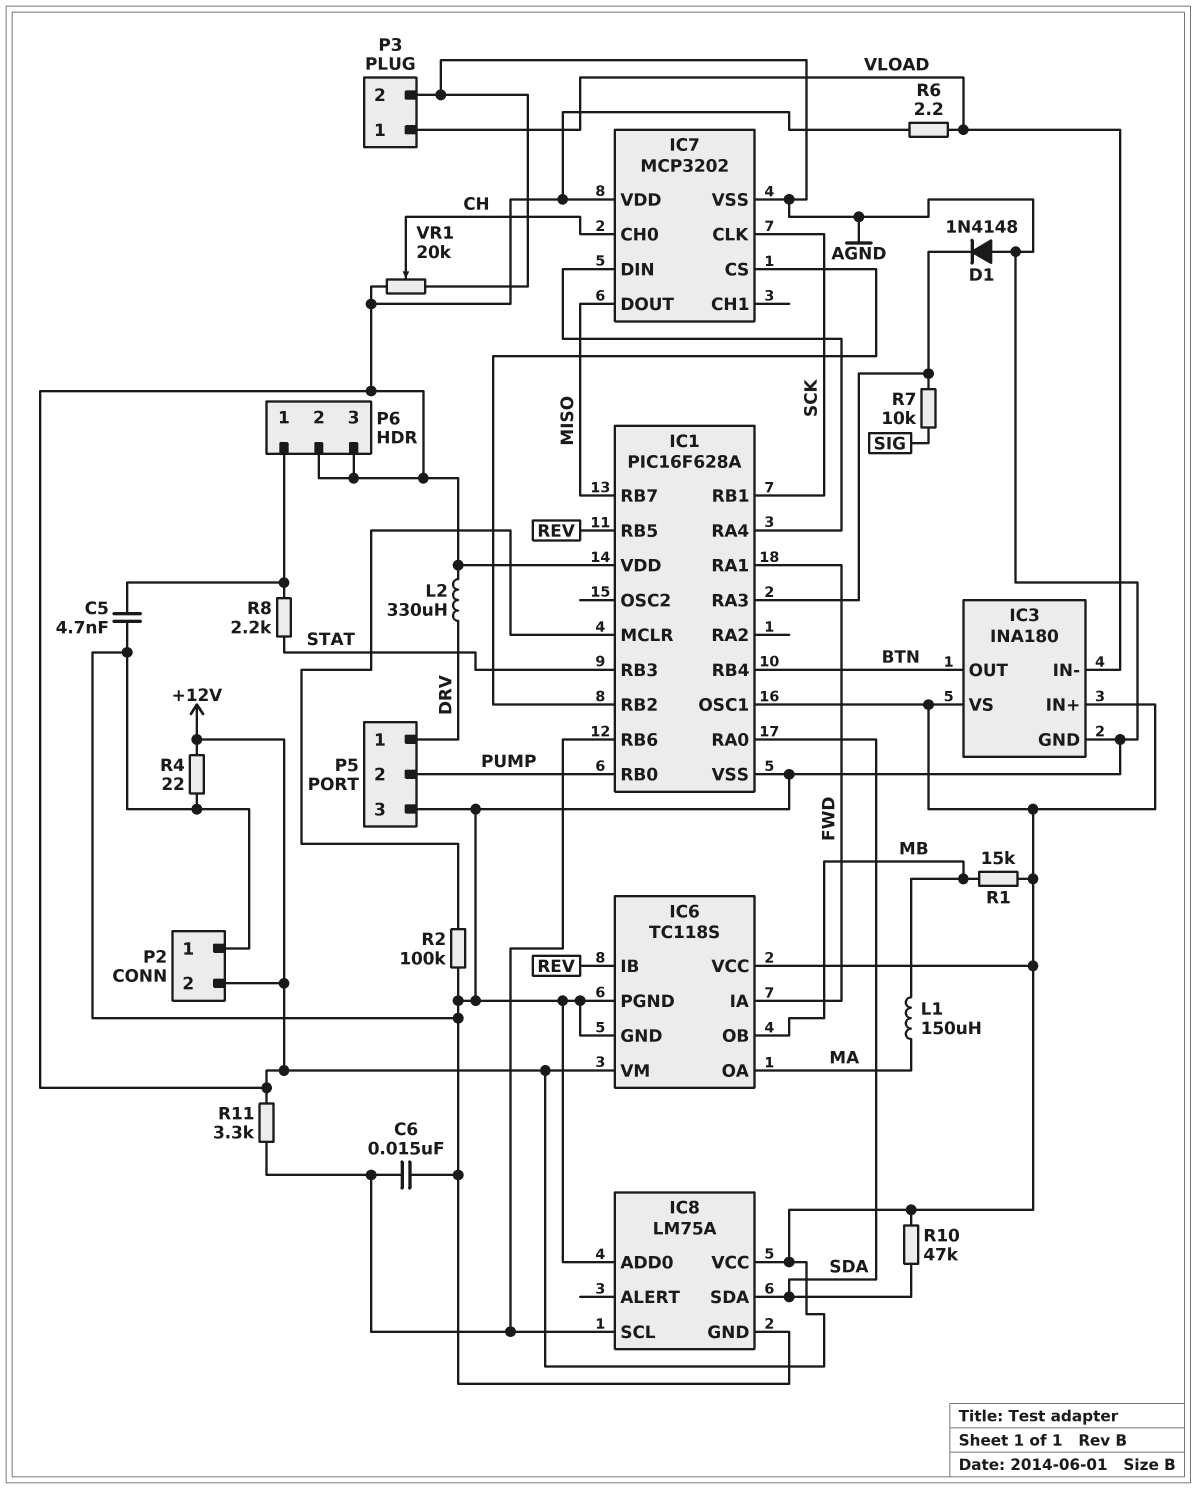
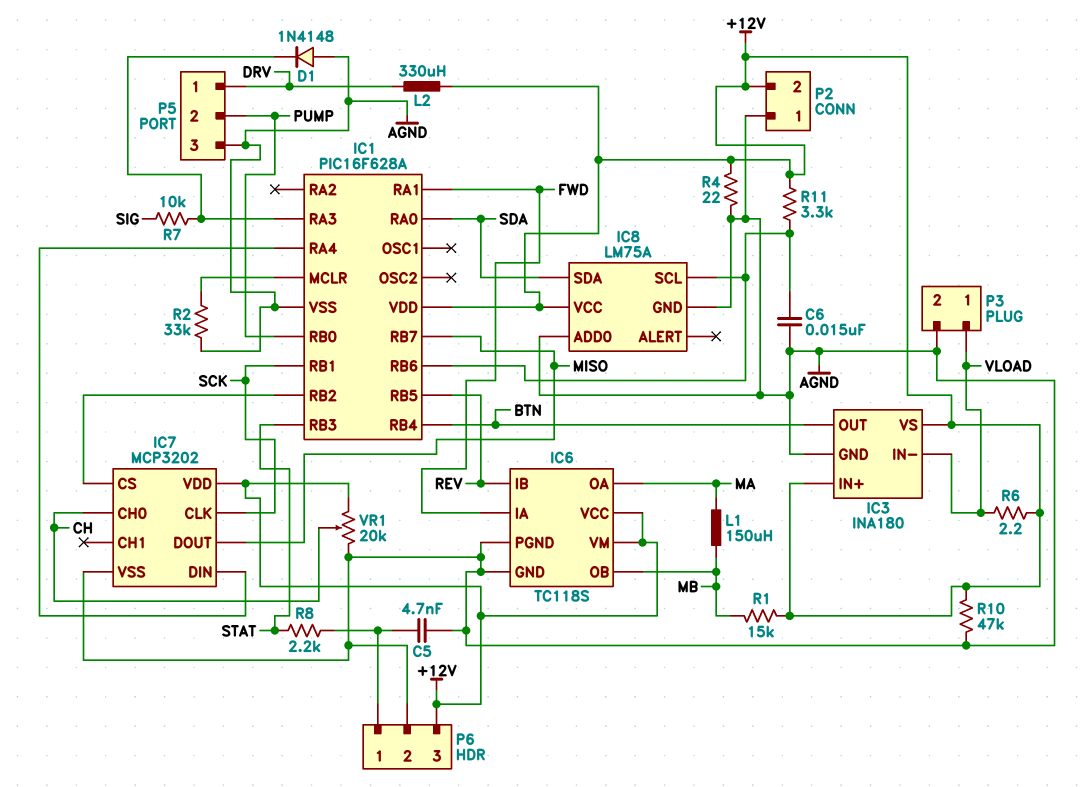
IC1 pin OSC1: +12V -> none
P6 pin 2: +12V -> AGND
R2: 100k (AGND, IC1/MCLR) -> 33k (AGND, IC1/MCLR)
R10: 47k (+12V, SDA) -> 47k (+12V, AGND)

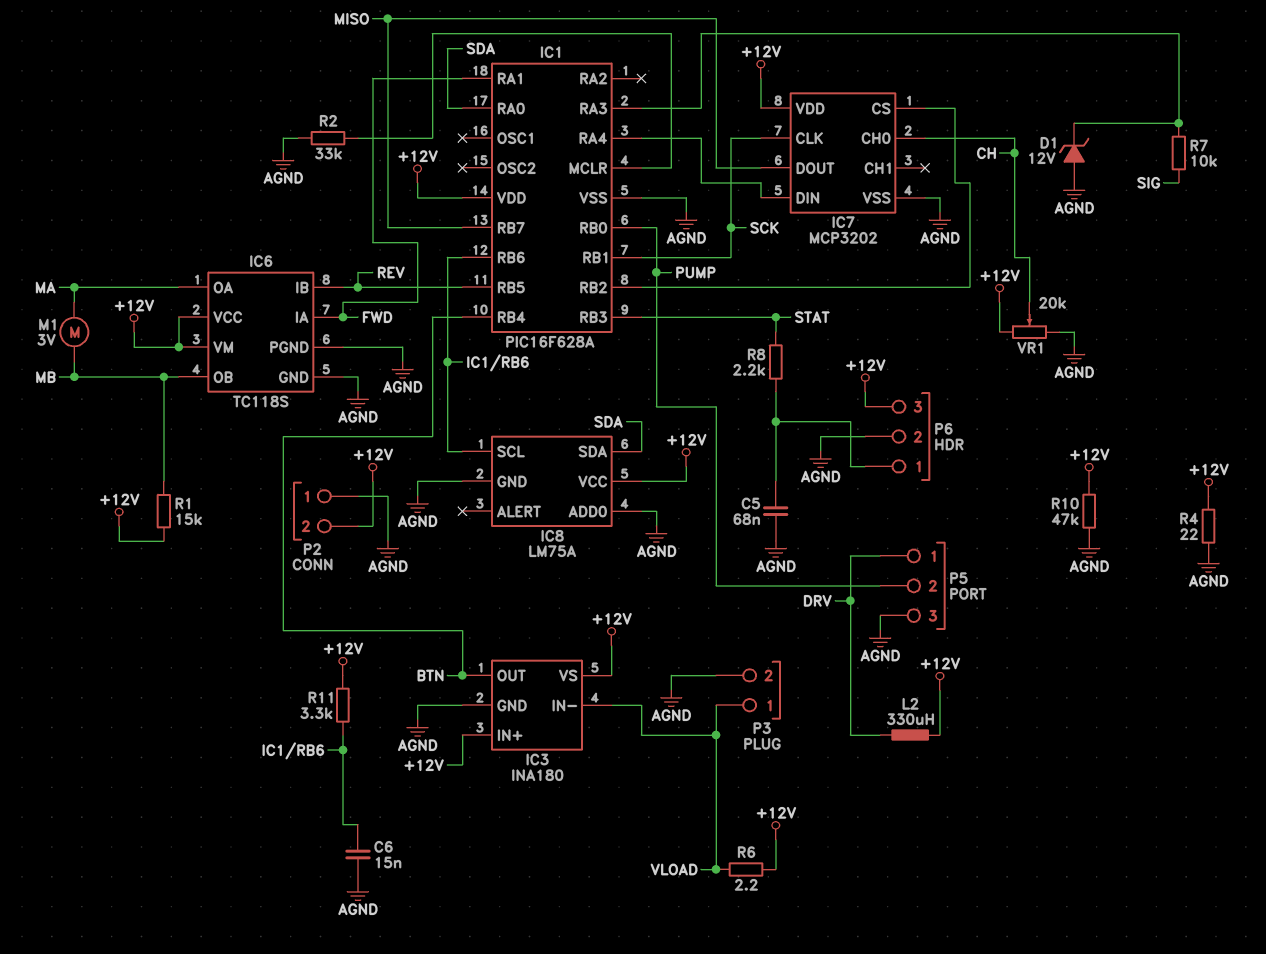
C5: 4.7nF (AGND, P6/1) -> 68nF (AGND, P6/1)
D1: diode 1N4148 (A AGND, K IC1/RA3) -> zener 12V (A AGND, K IC1/RA3)
L1: 150uH (MA, MB) -> none
M1: none -> motor 3V (MA, MB)

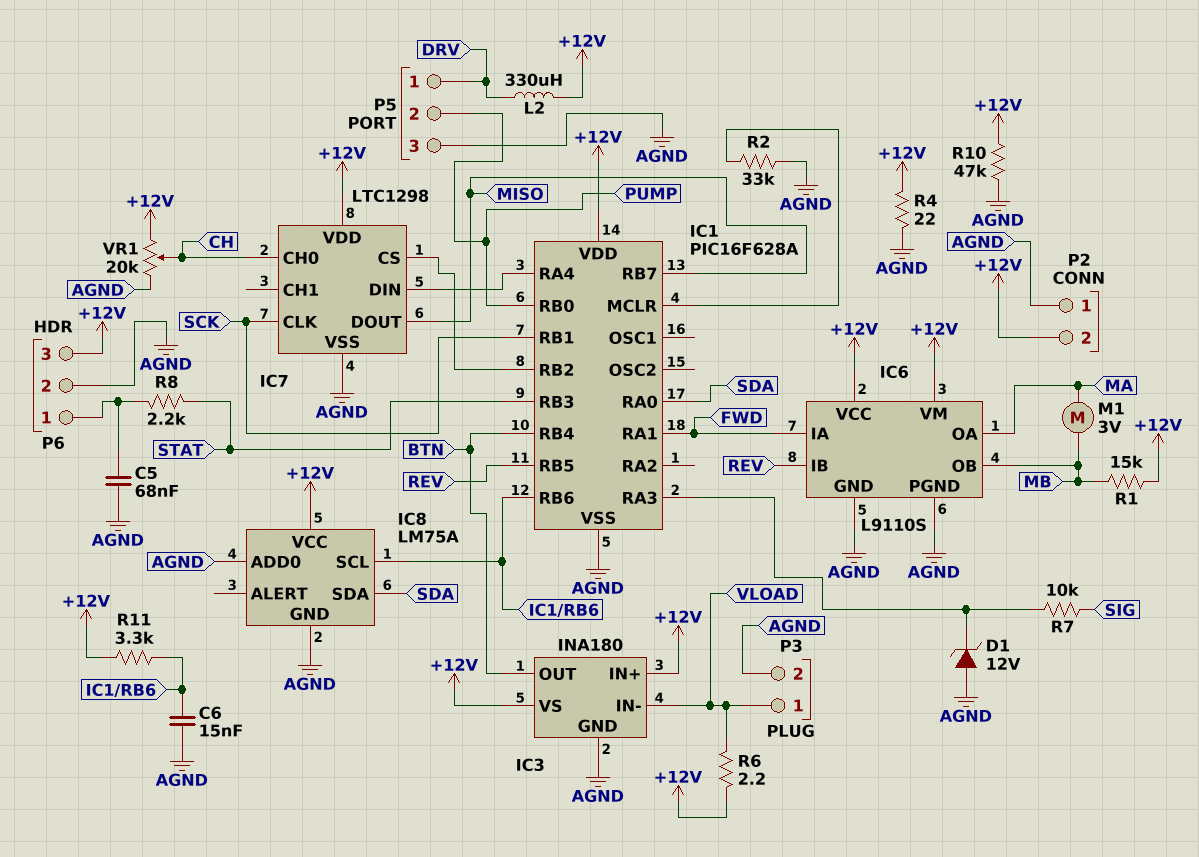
IC6: TC118S -> L9110S
IC7: MCP3202 -> LTC1298

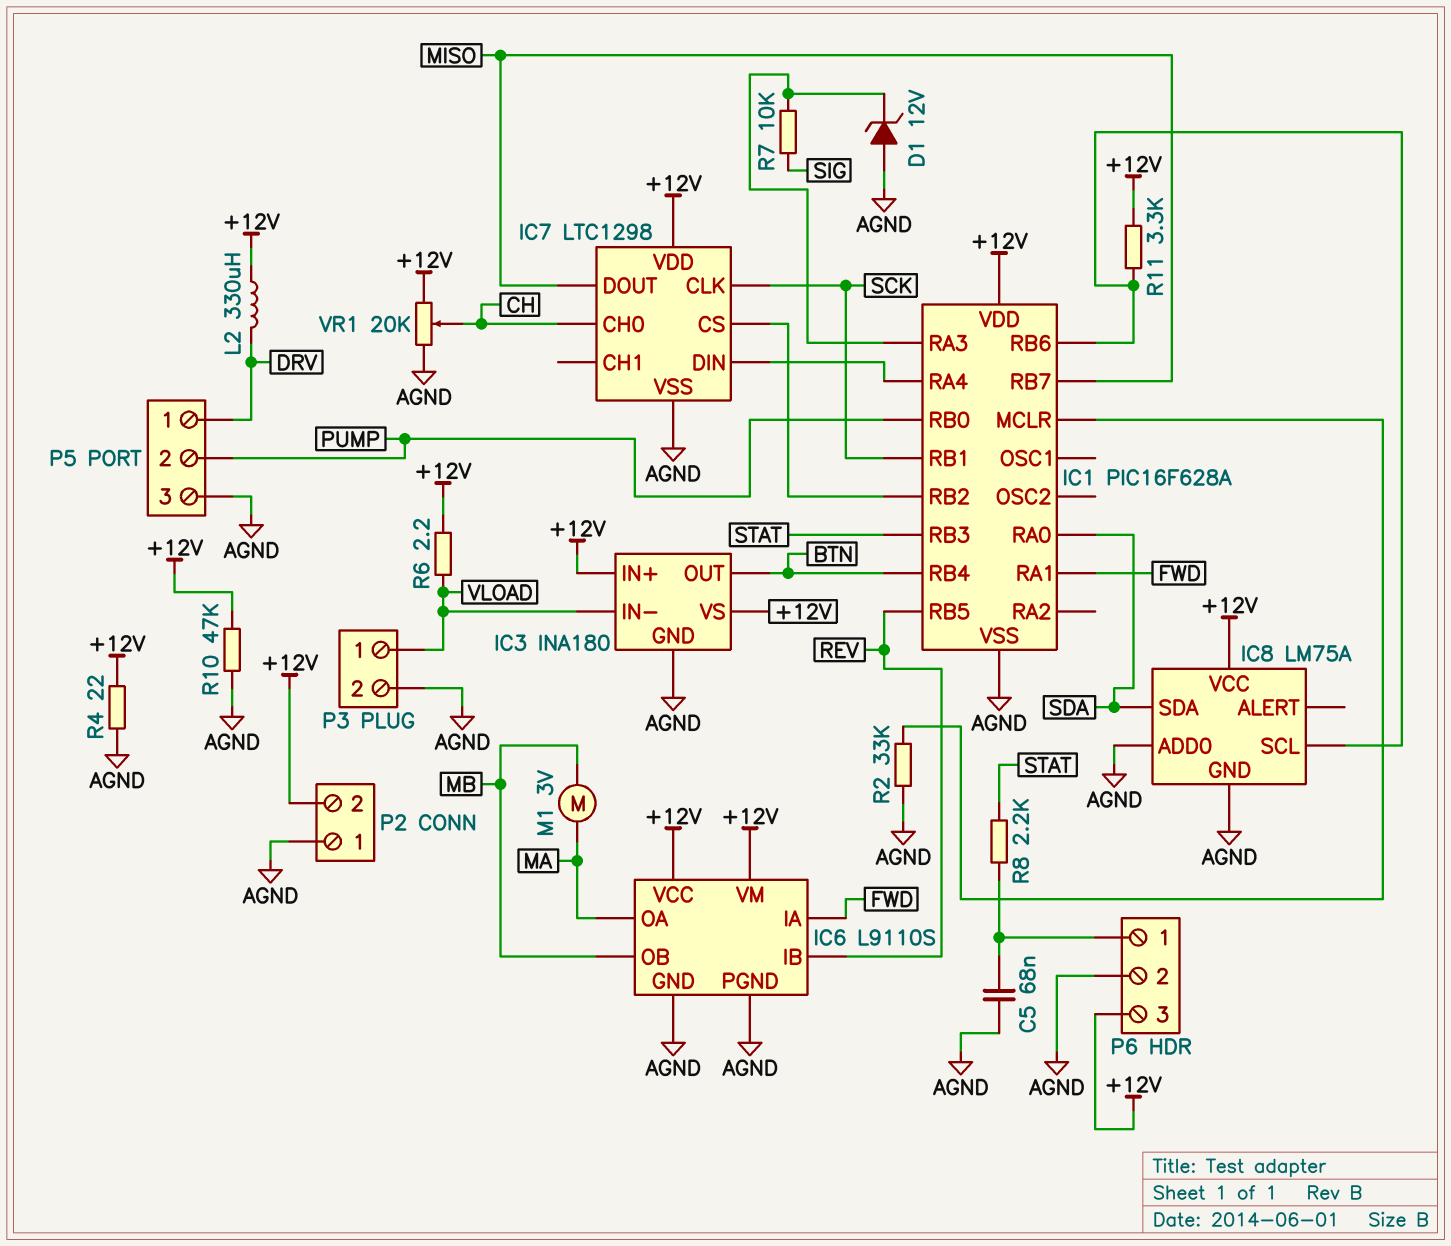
C6: 15nF (AGND, IC1/RB6) -> none
R1: 15k (+12V, MB) -> none

